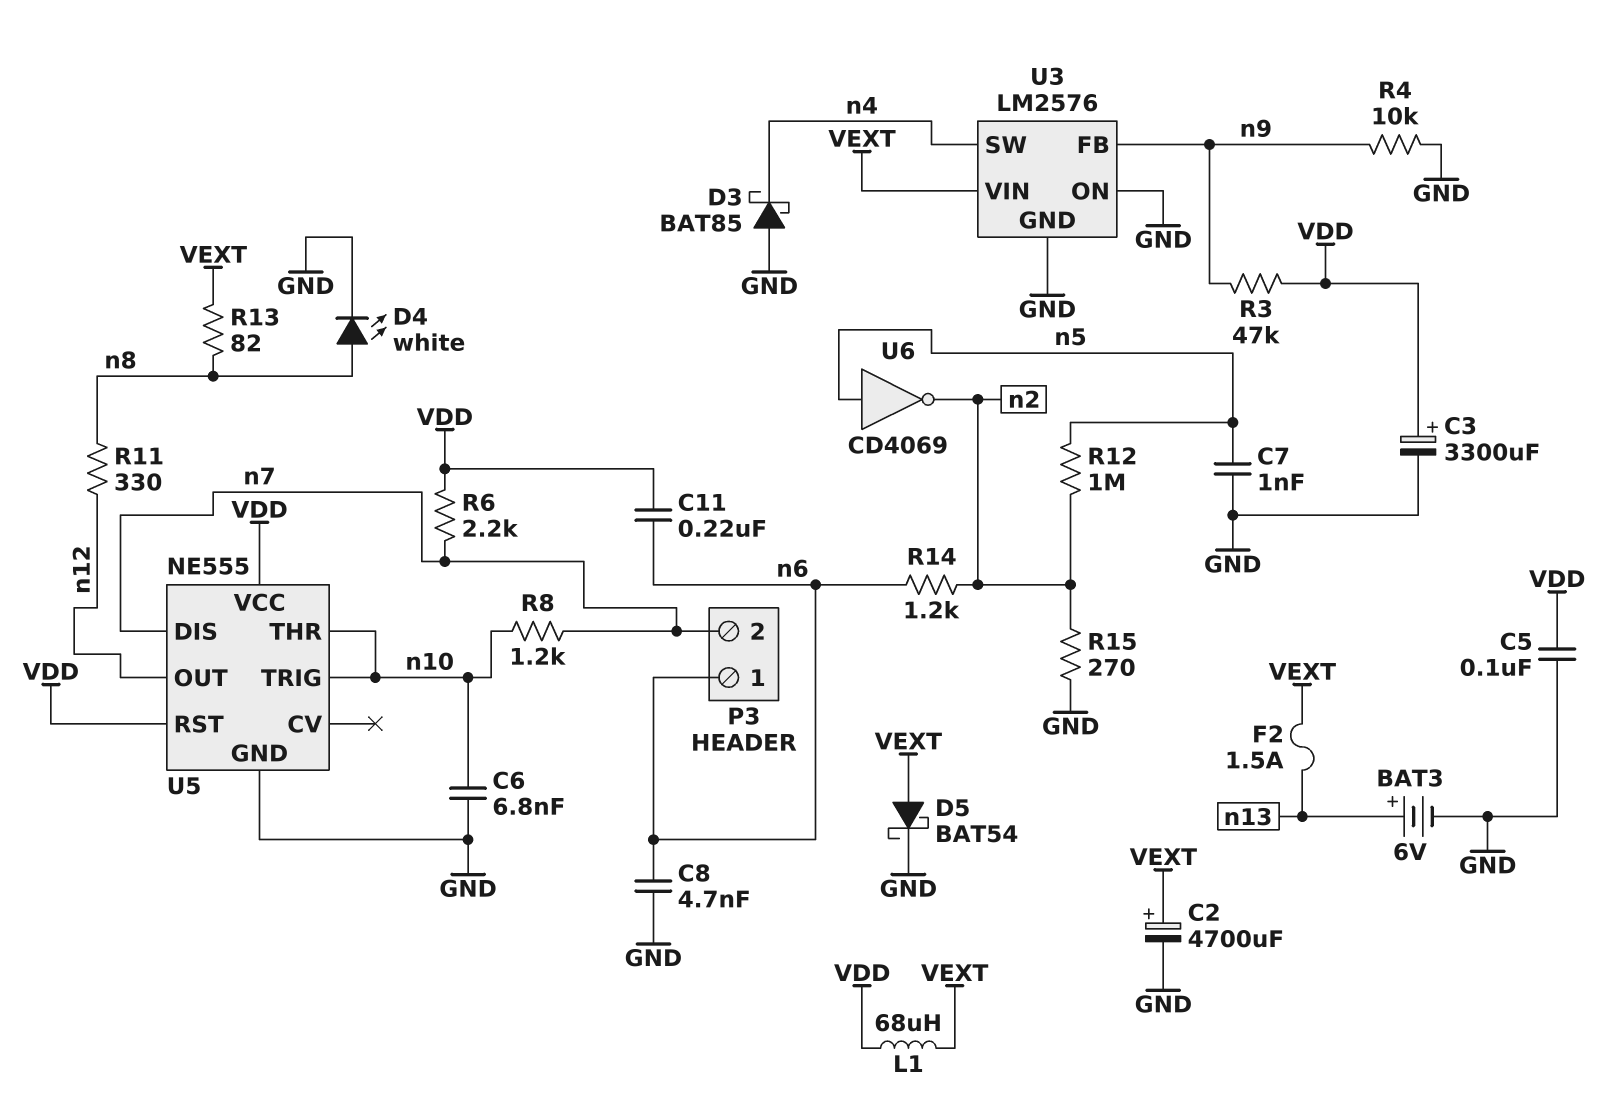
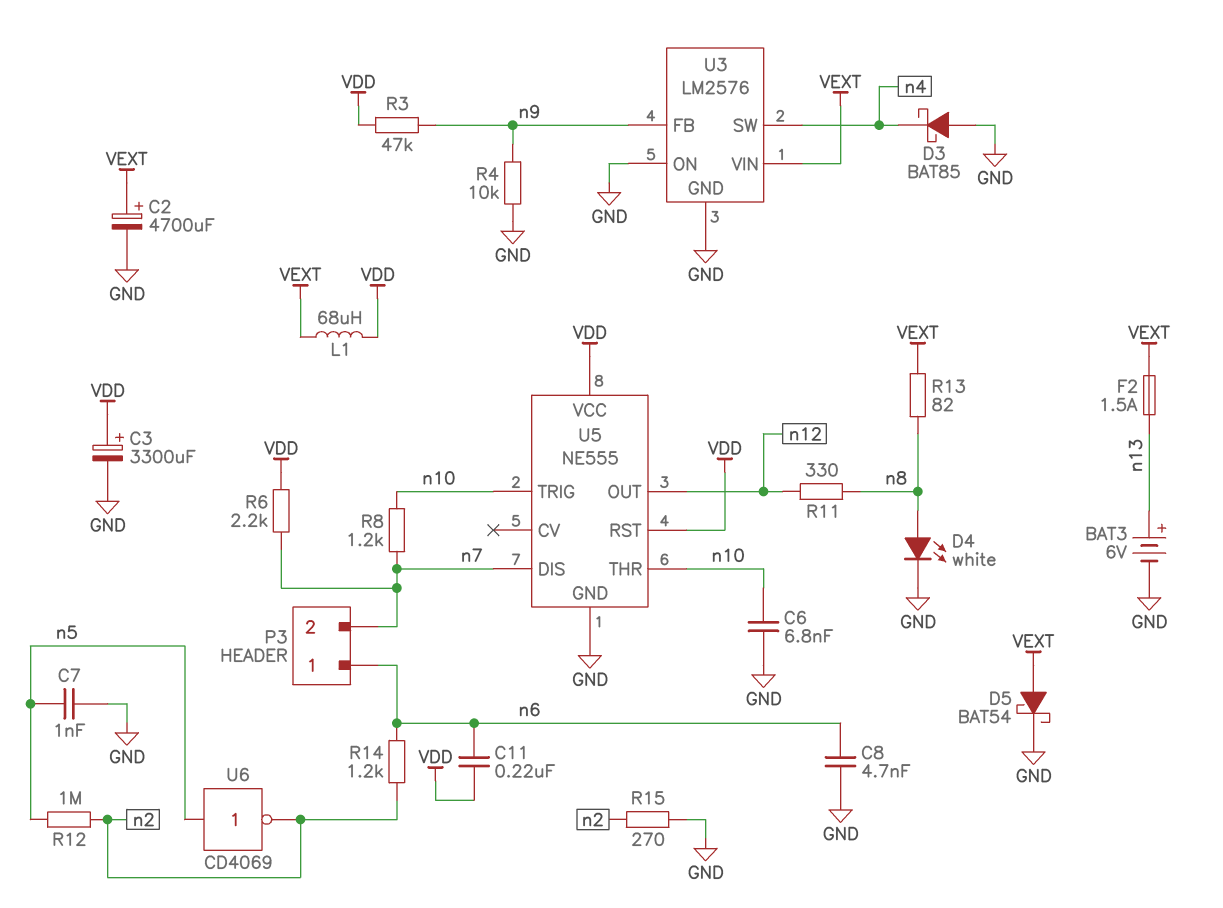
C5: 100nF (GND, VDD) -> none

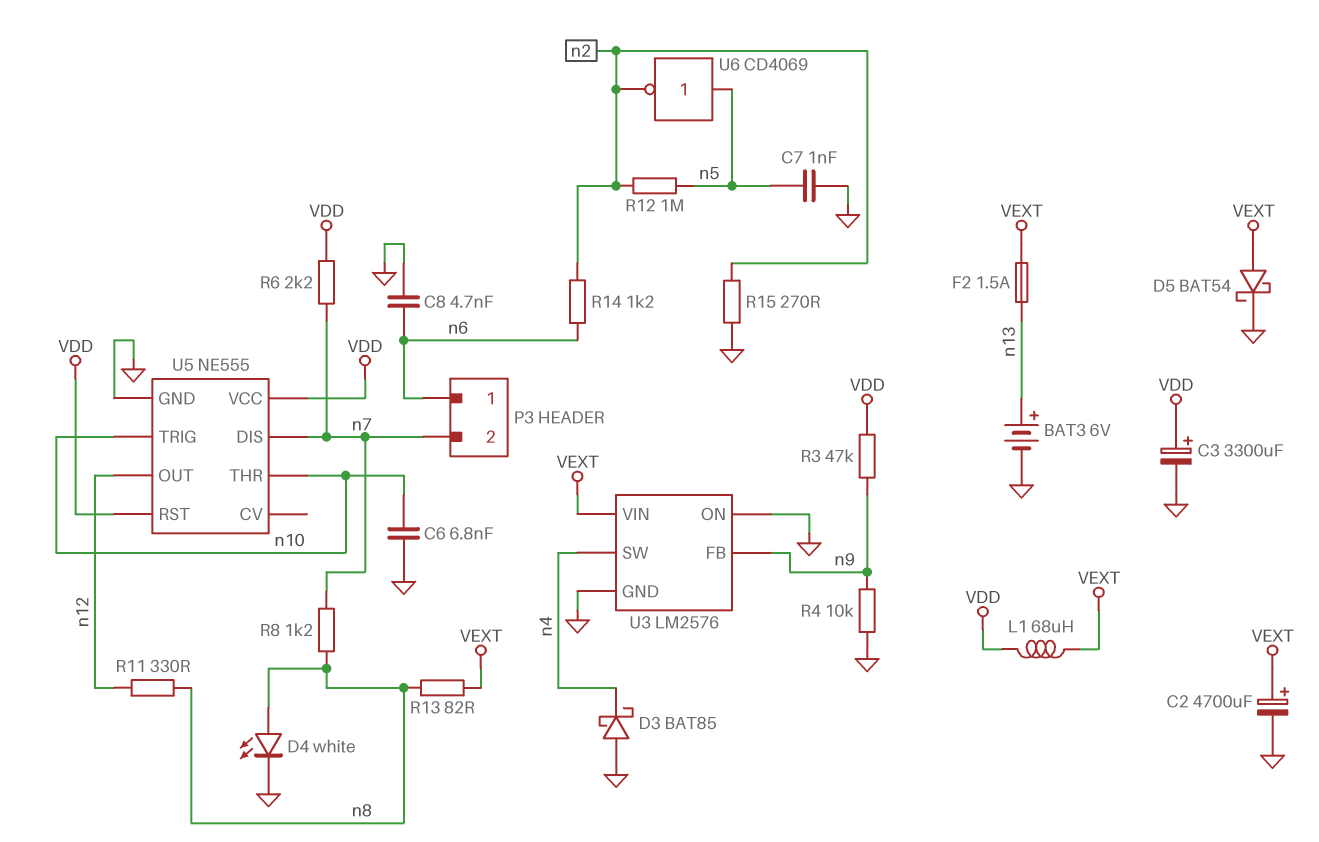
C11: 220nF (VDD, n6) -> none
R8: 1.2k (n7, n10) -> 1.2k (n7, n8)

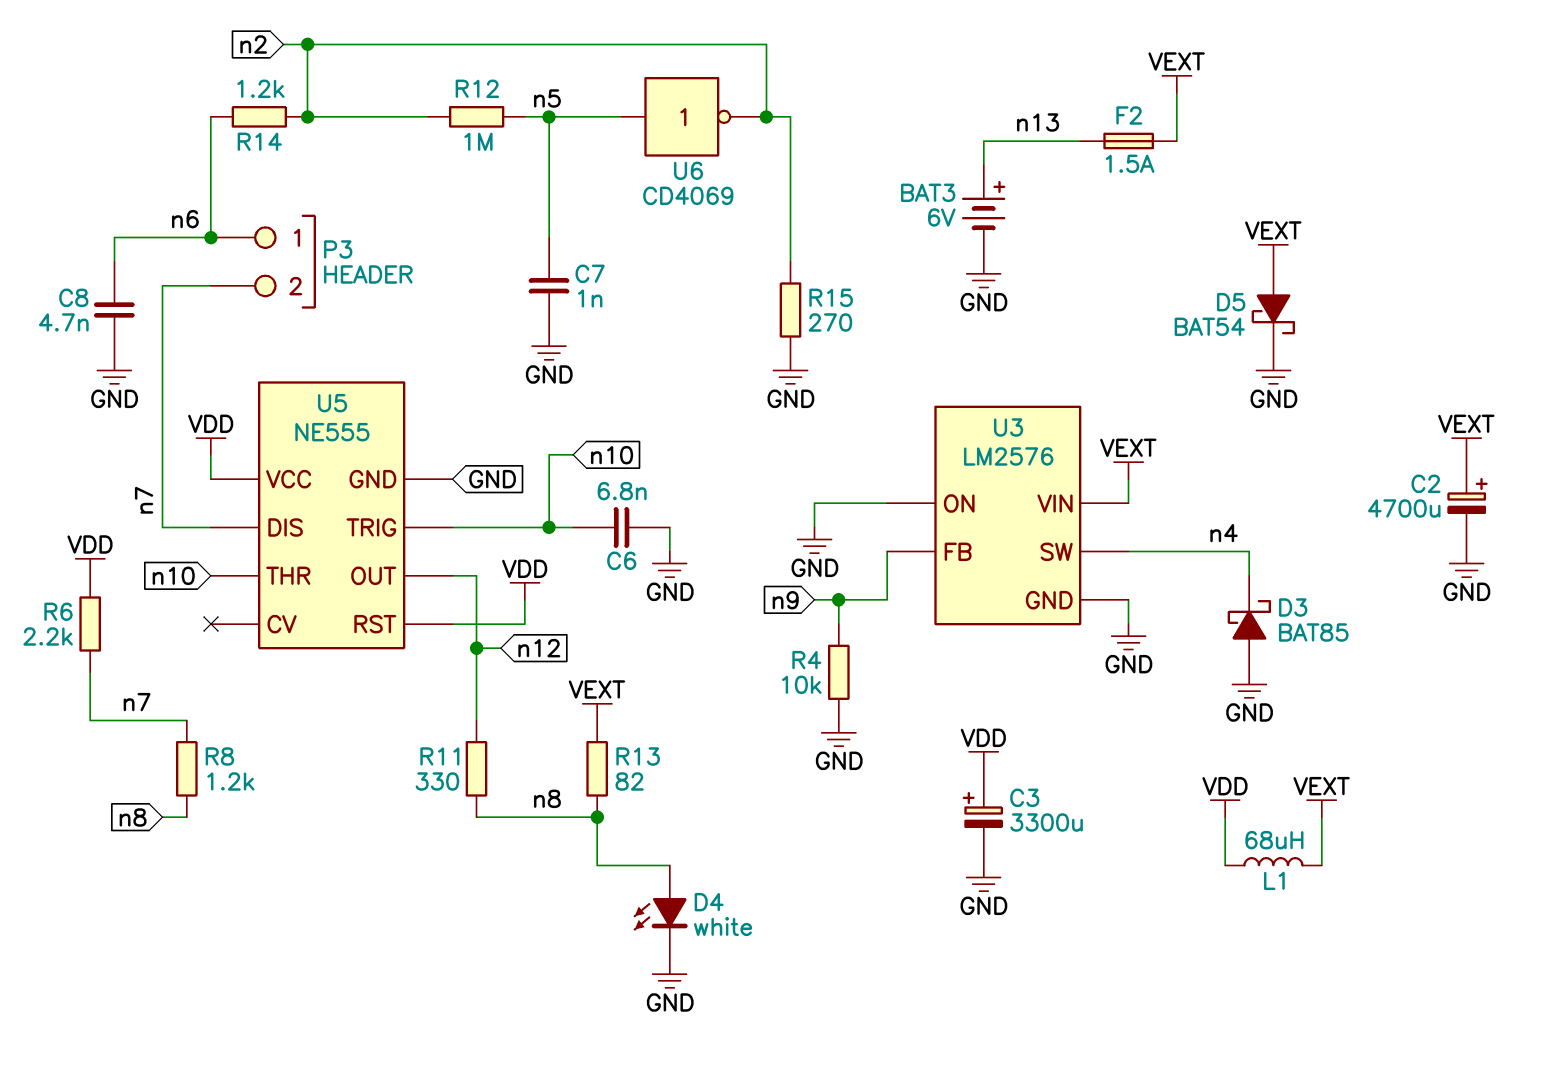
R3: 47k (VDD, n9) -> none

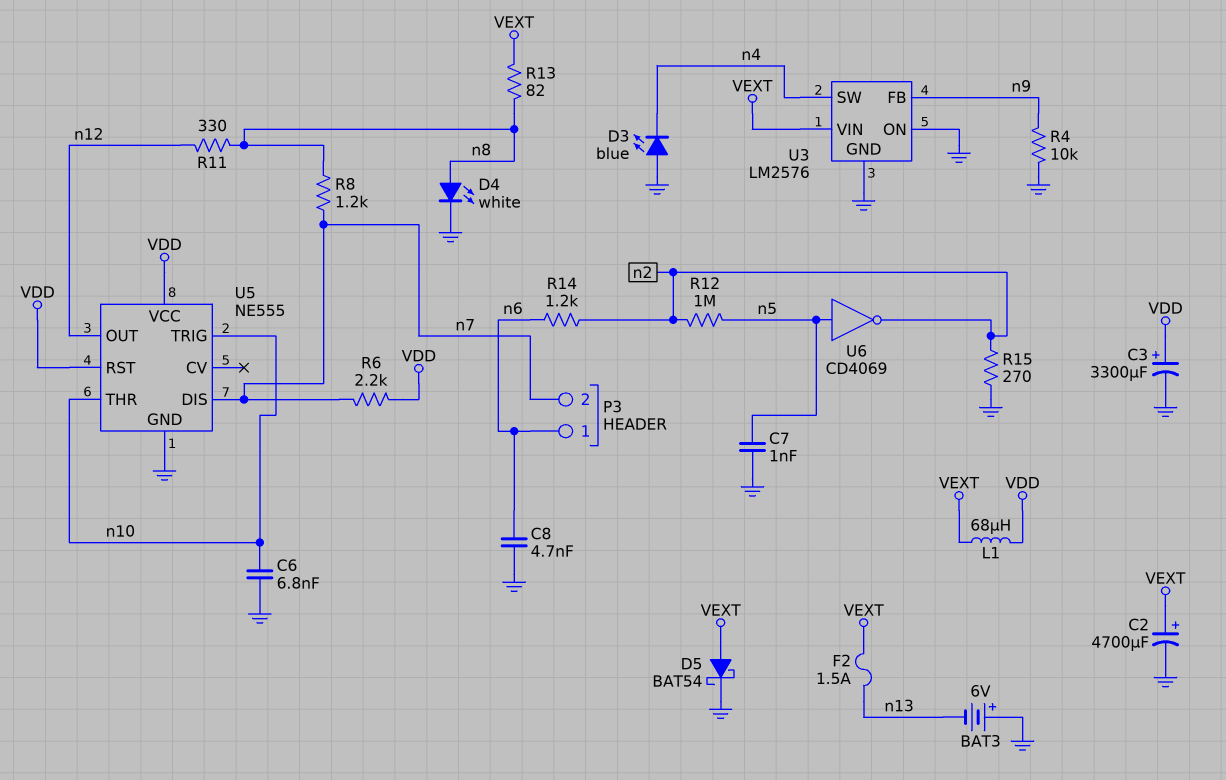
BAT3: 6V (plus n13, minus GND) -> 6V (plus GND, minus n13)
D3: schottky BAT85 (A GND, K n4) -> LED blue (A GND, K n4)

